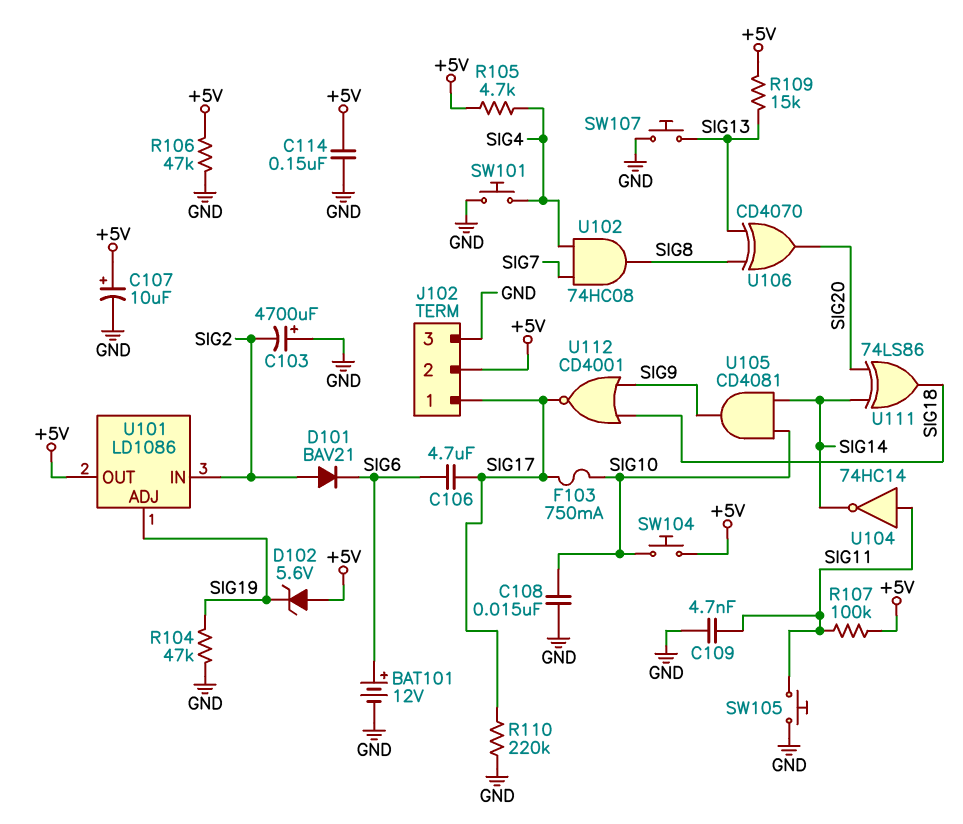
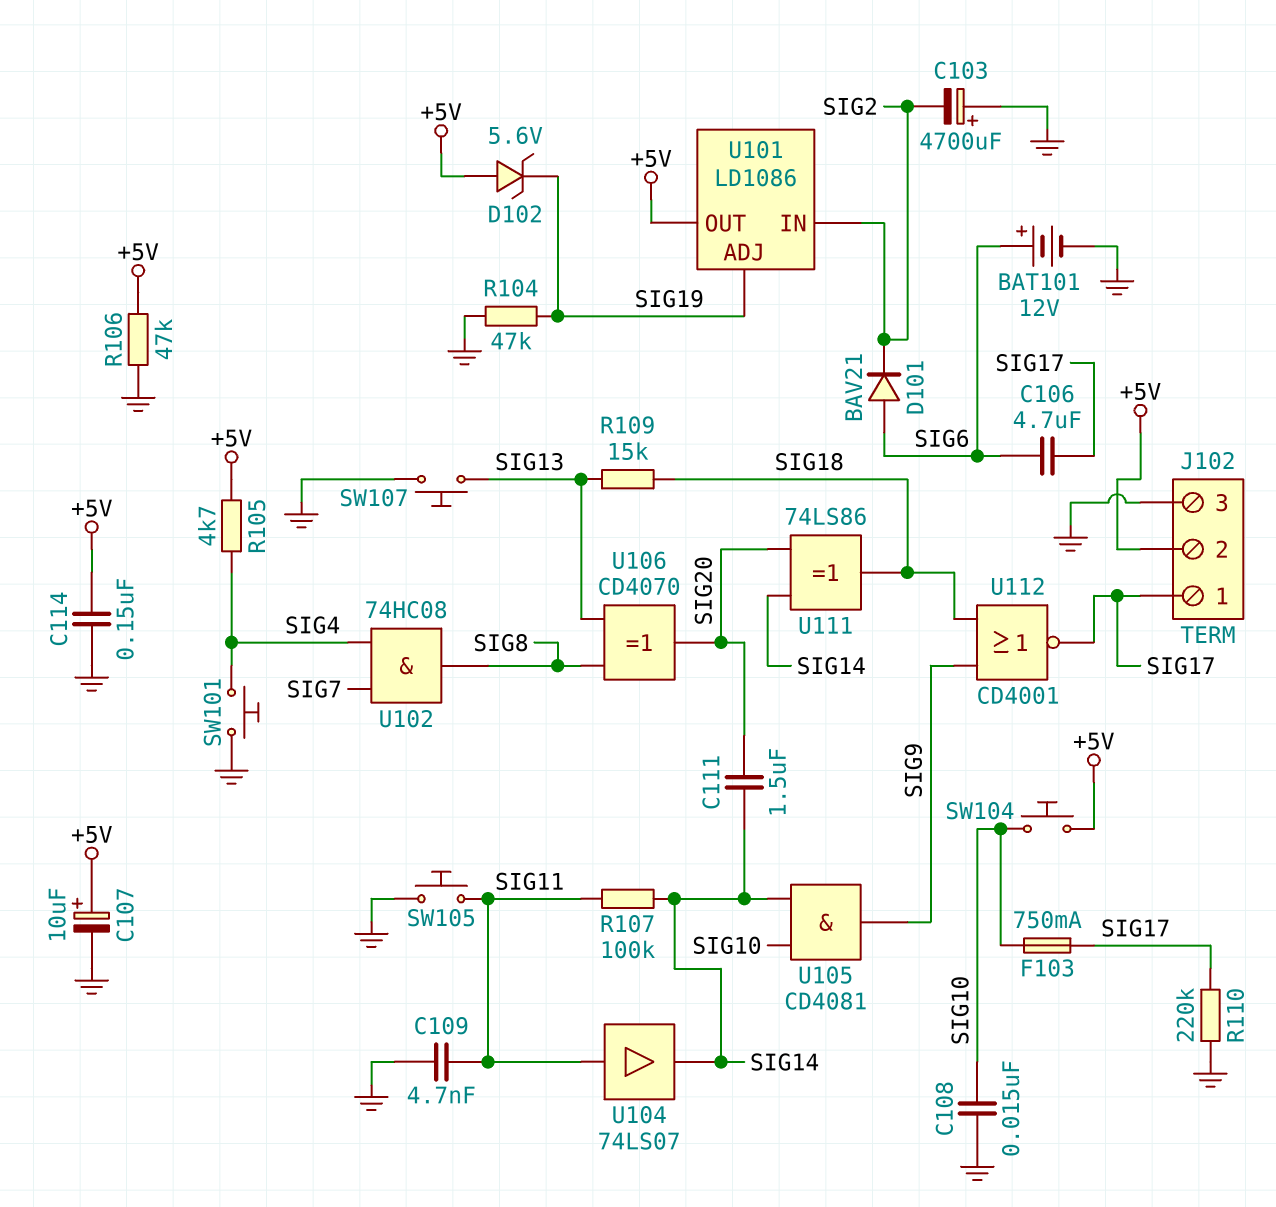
C111: none -> 1.5uF (SIG14, SIG20)
D101: diode BAV21 (A SIG2, K SIG6) -> diode BAV21 (A SIG6, K SIG2)
R107: 100k (+5V, SIG11) -> 100k (SIG11, SIG14)
R109: 15k (+5V, SIG13) -> 15k (SIG13, SIG18)
U104: NOT 74HC14 (in SIG11, out SIG14) -> buffer 74LS07 (in SIG11, out SIG14)

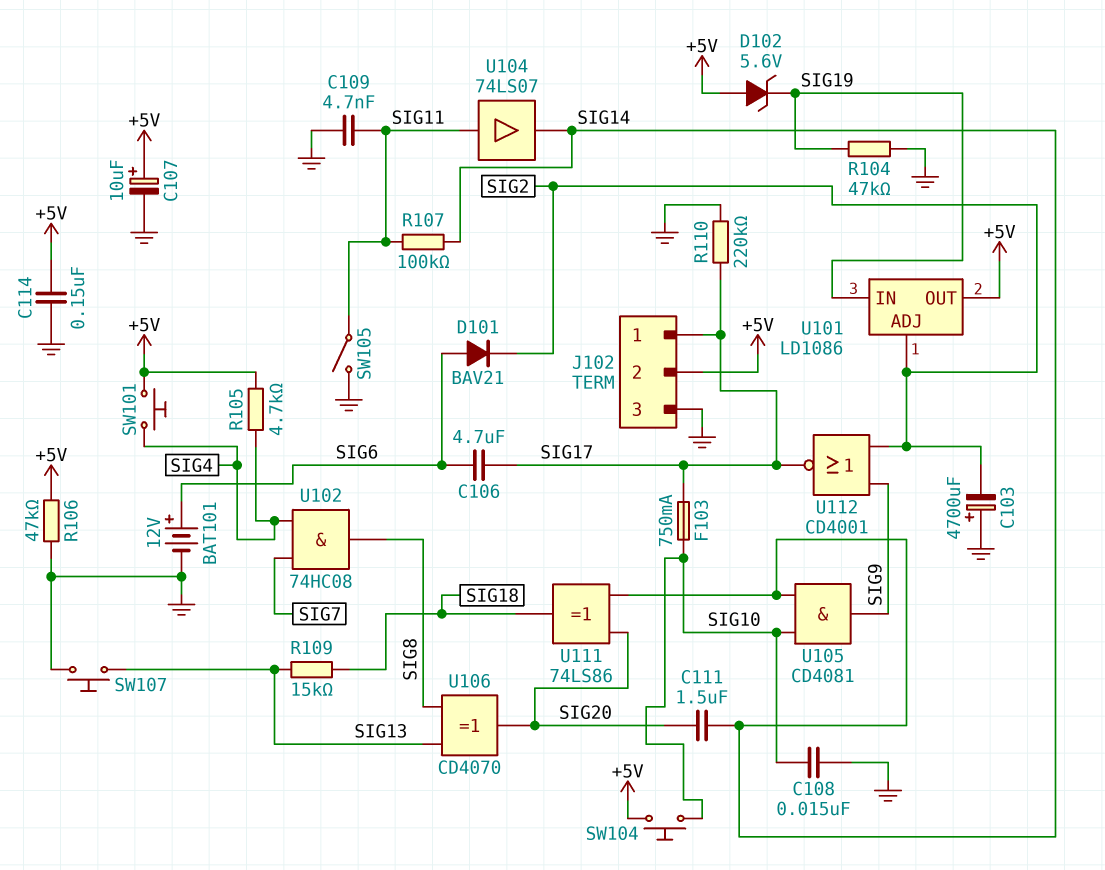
SW101: button (GND, SIG4) -> button (+5V, SIG4)
SW105: button (GND, SIG11) -> switch (GND, SIG11)
U101 pin ADJ: SIG19 -> SIG2
U101 pin IN: SIG2 -> SIG19
U112: NOR CD4001 (in SIG9, in SIG18, out SIG17) -> NOR CD4001 (in SIG2, in SIG9, out SIG17)

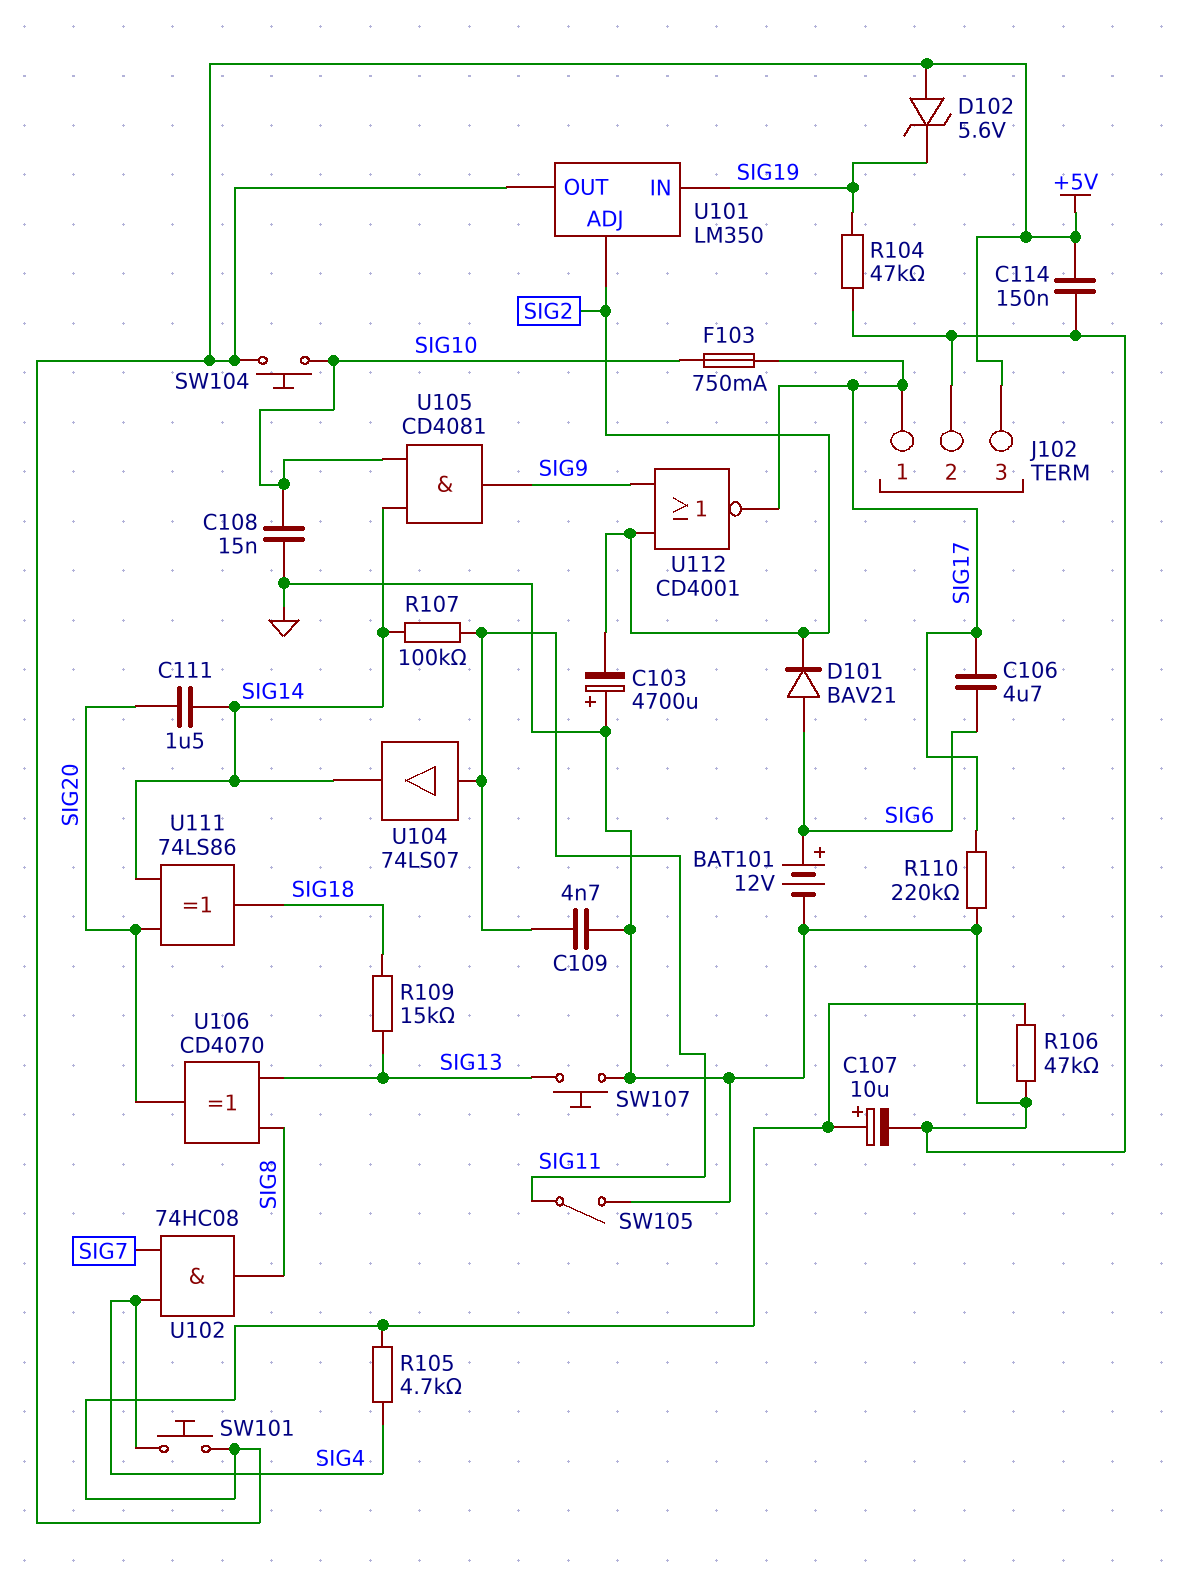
J102 pin 2: +5V -> GND
J102 pin 3: GND -> +5V
U101: LD1086 -> LM350

